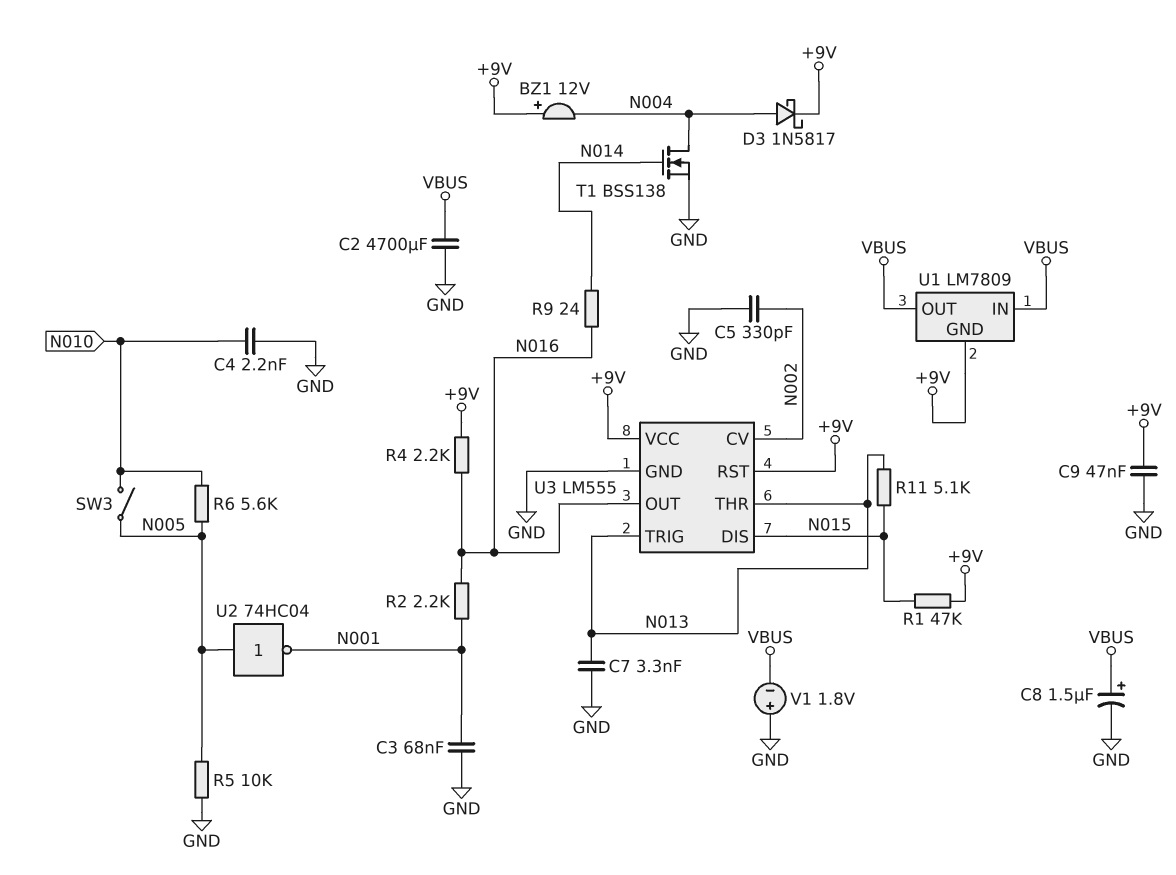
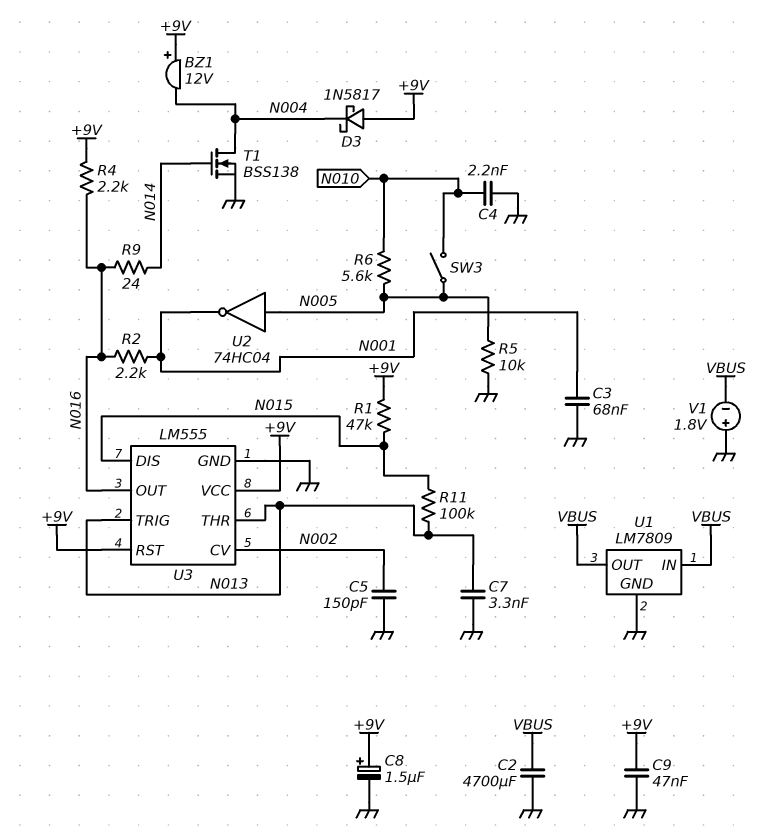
C5: 330pF (GND, N002) -> 150pF (GND, N002)
C8: 1.5uF (plus VBUS, minus GND) -> 1.5uF (plus +9V, minus GND)
D3: schottky 1N5817 (A N004, K +9V) -> schottky 1N5817 (A +9V, K N004)
R11: 5.1k (N013, N015) -> 100k (N013, N015)
U1 pin GND: +9V -> GND

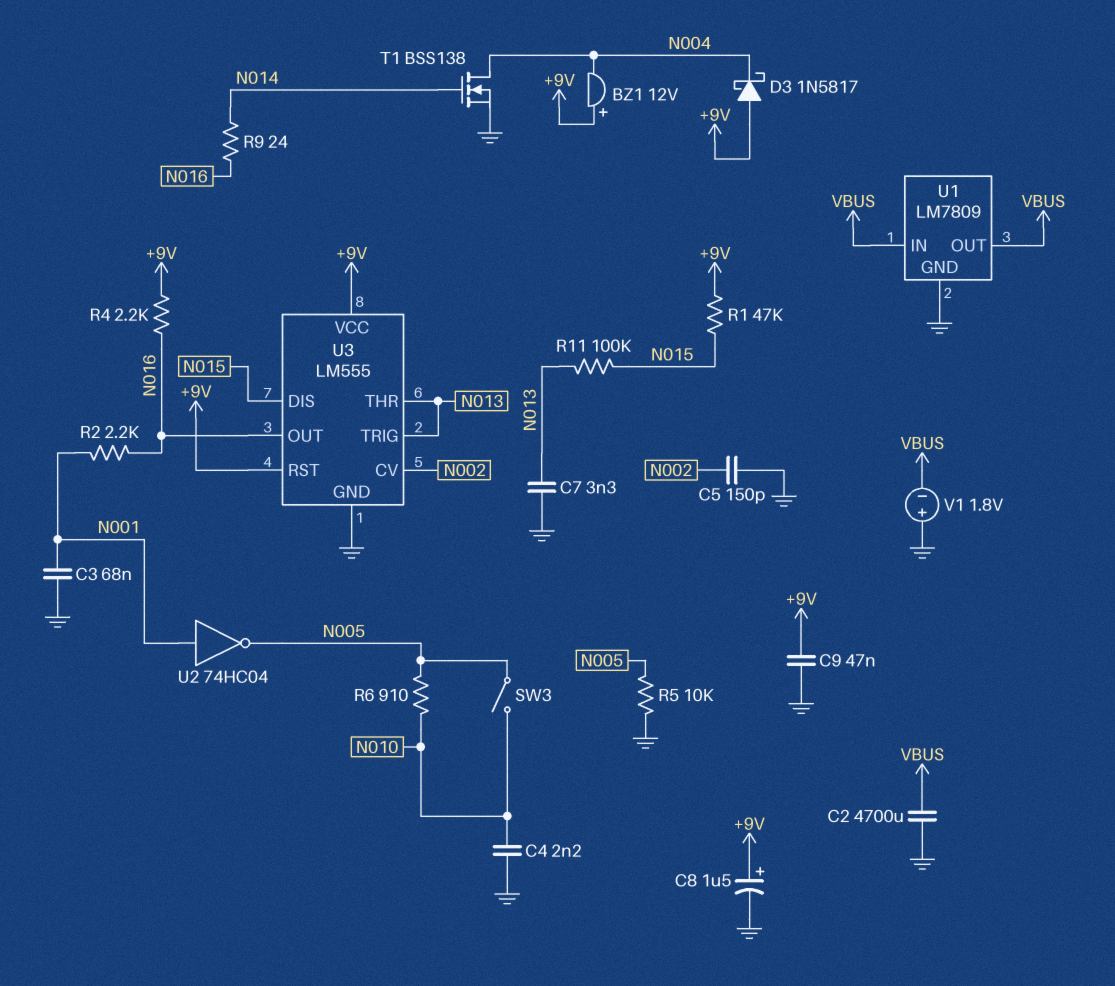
R6: 5.6k (N005, N010) -> 910 (N005, N010)
U2: NOT 74HC04 (in N005, out N001) -> NOT 74HC04 (in N001, out N005)

